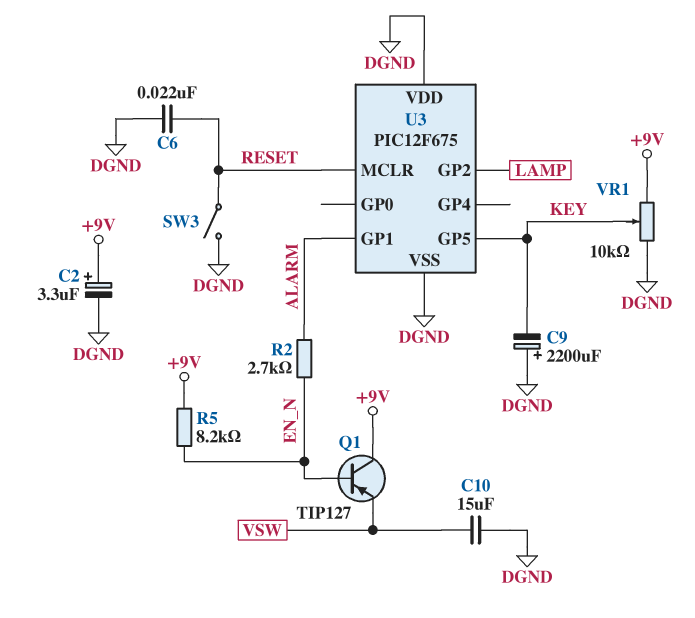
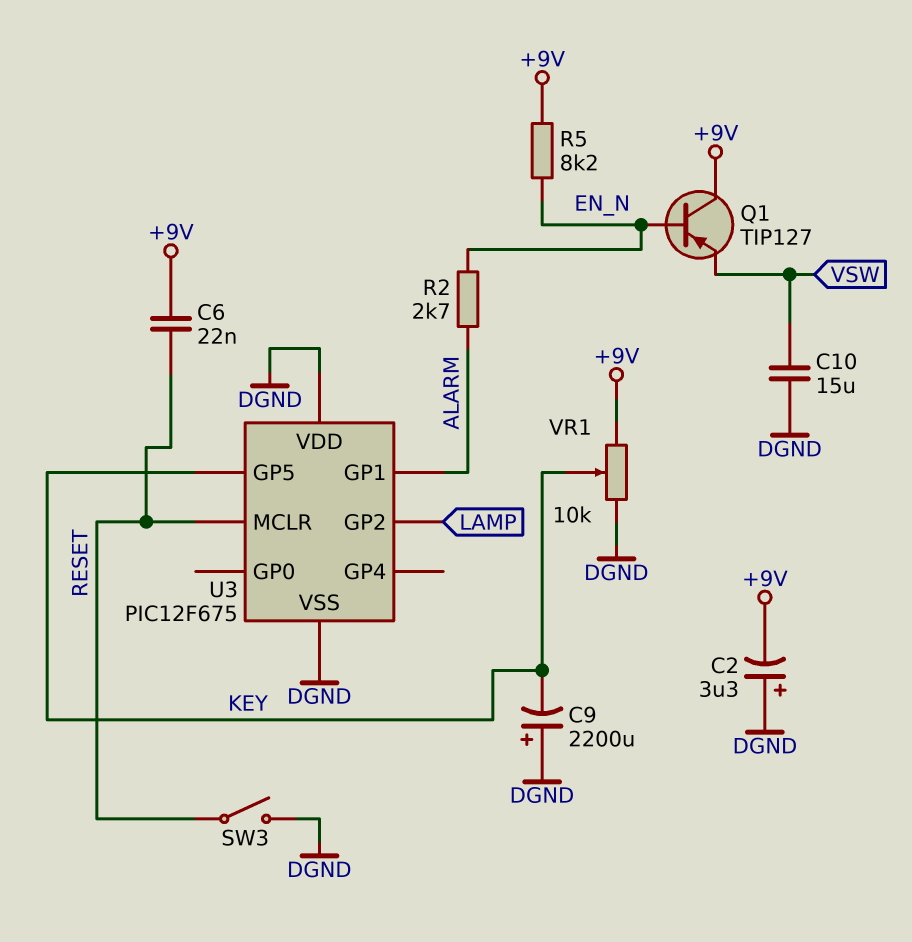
C2: 3.3uF (plus +9V, minus DGND) -> 3.3uF (plus DGND, minus +9V)
C6: 22nF (DGND, RESET) -> 22nF (+9V, RESET)

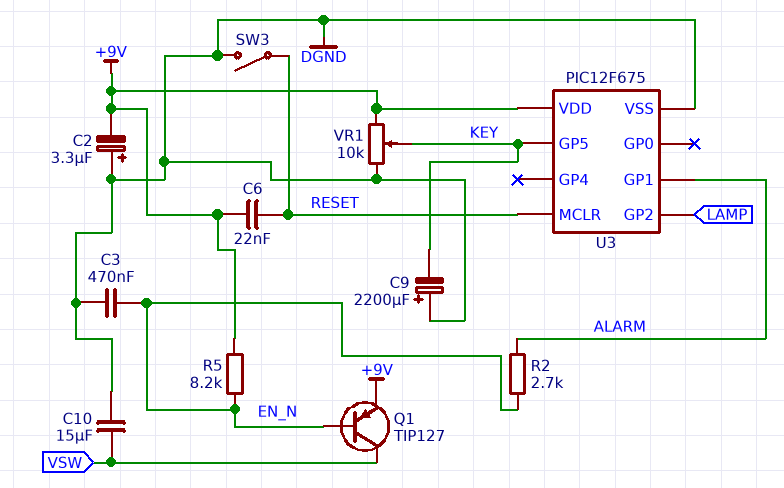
C3: none -> 470nF (DGND, EN_N)
Q1: PNP TIP127 (B EN_N, C +9V, E VSW) -> PNP TIP127 (B EN_N, C VSW, E +9V)
U3 pin VDD: DGND -> +9V

